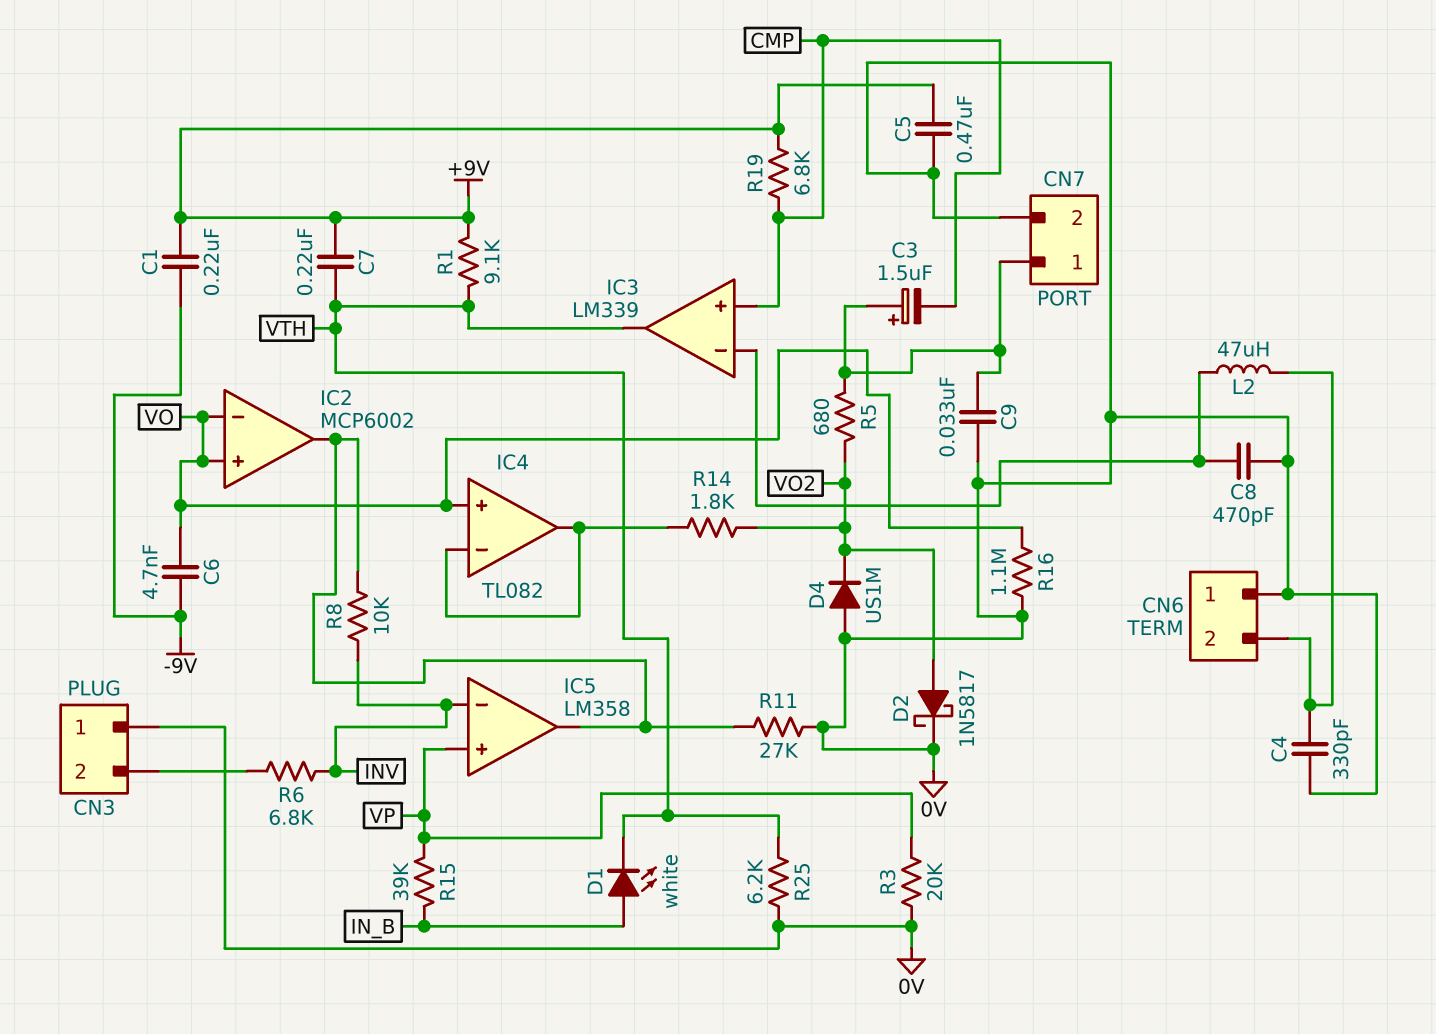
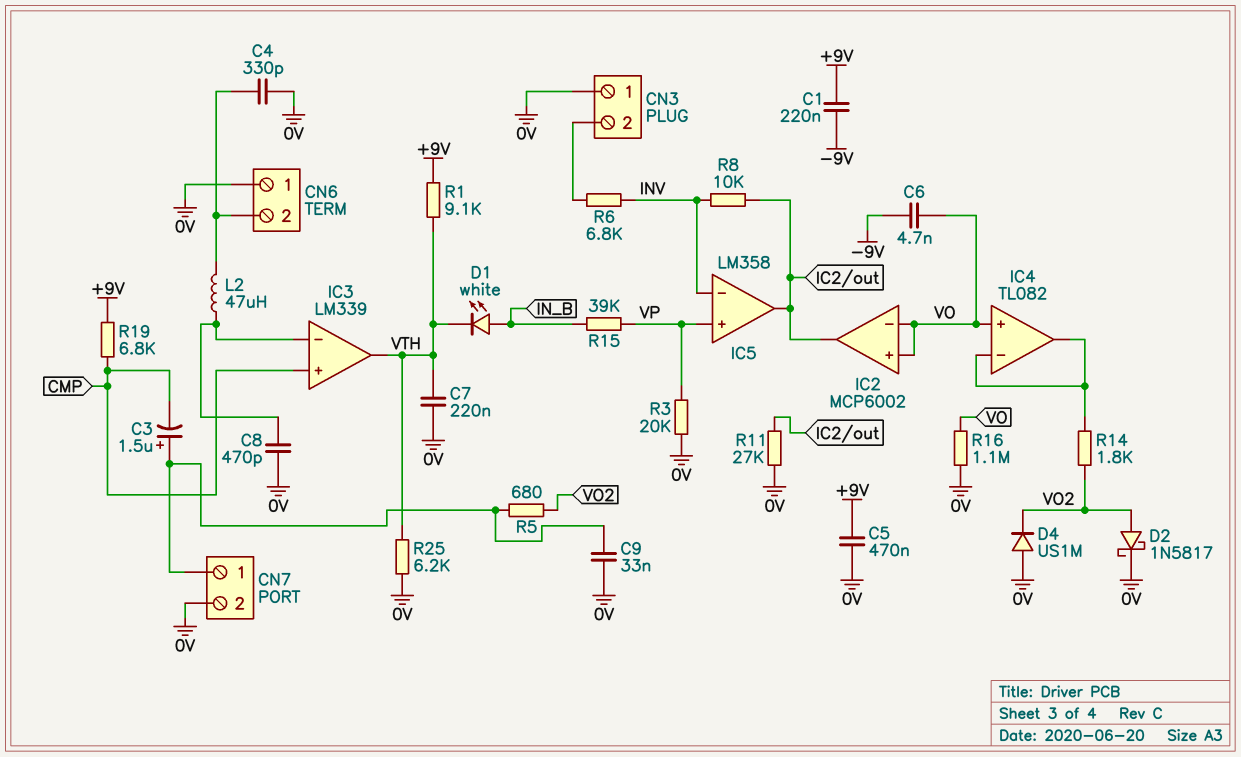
C7: 220nF (+9V, VTH) -> 220nF (0V, VTH)

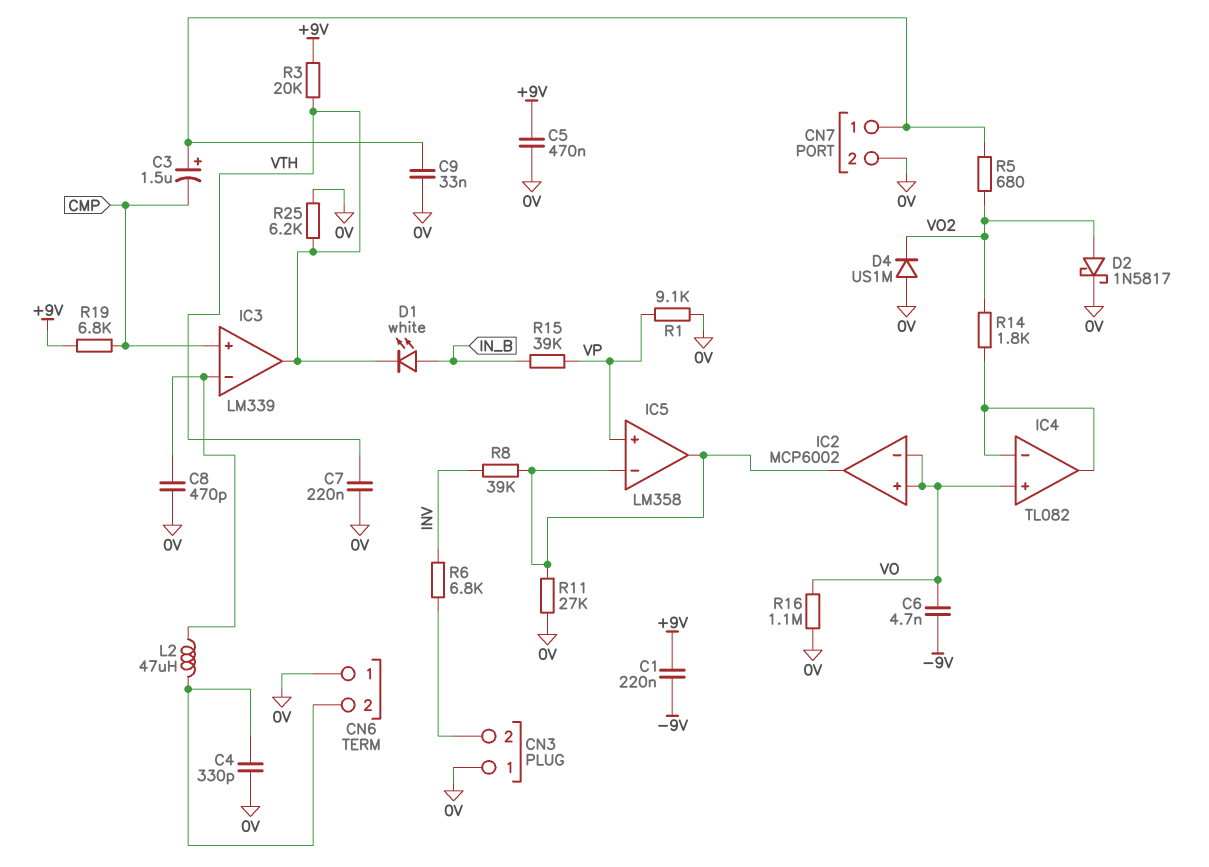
IC5 pin in-: INV -> IC2/out
R1: 9.1k (+9V, VTH) -> 9.1k (0V, VP)
R3: 20k (0V, VP) -> 20k (+9V, VTH)
R8: 10k (IC2/out, INV) -> 39k (IC2/out, INV)

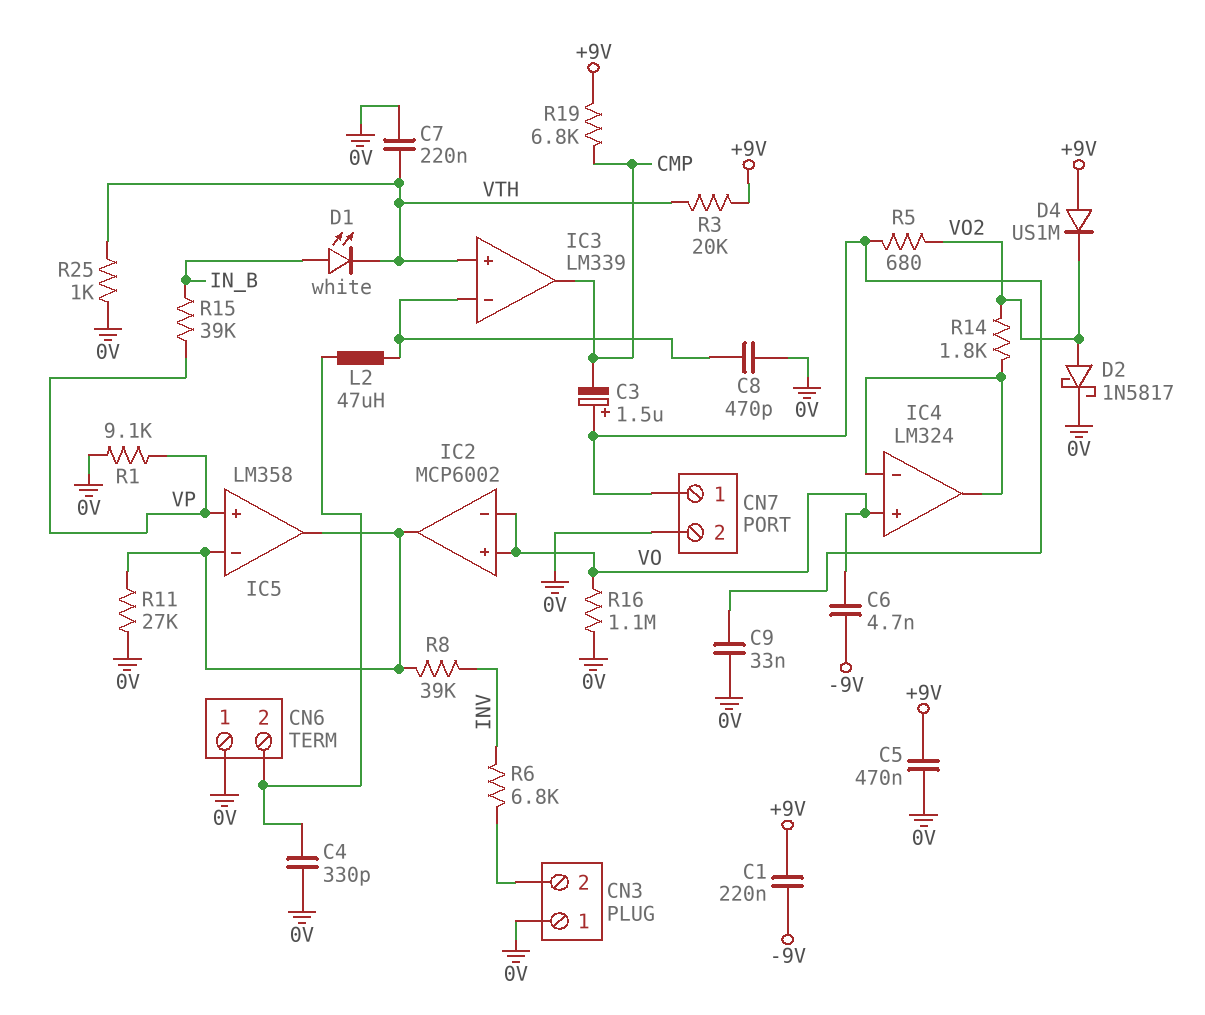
D4: diode US1M (A 0V, K VO2) -> diode US1M (A +9V, K VO2)
IC3 pin in+: CMP -> VTH
IC3 pin out: VTH -> CMP
IC4: TL082 -> LM324
R25: 6.2k (0V, VTH) -> 1k (0V, VTH)

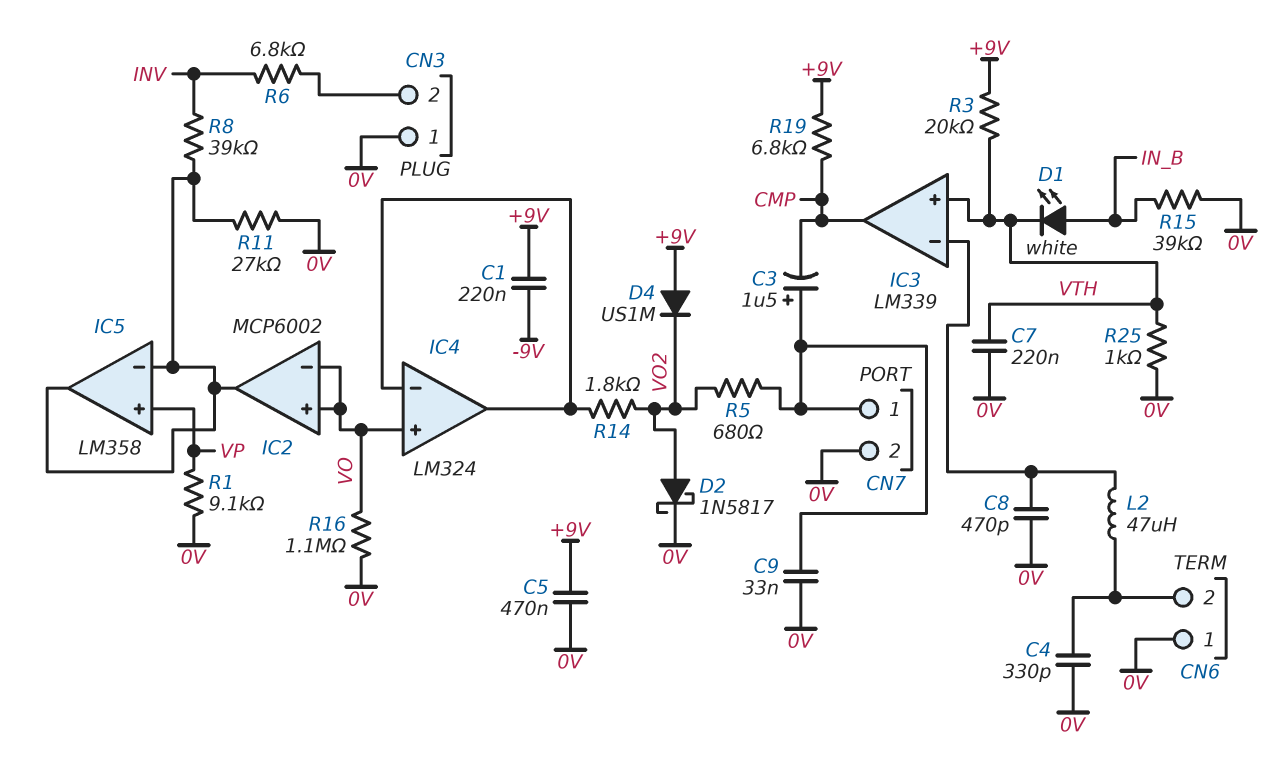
C6: 4.7nF (-9V, VO) -> none
R15: 39k (IN_B, VP) -> 39k (0V, IN_B)

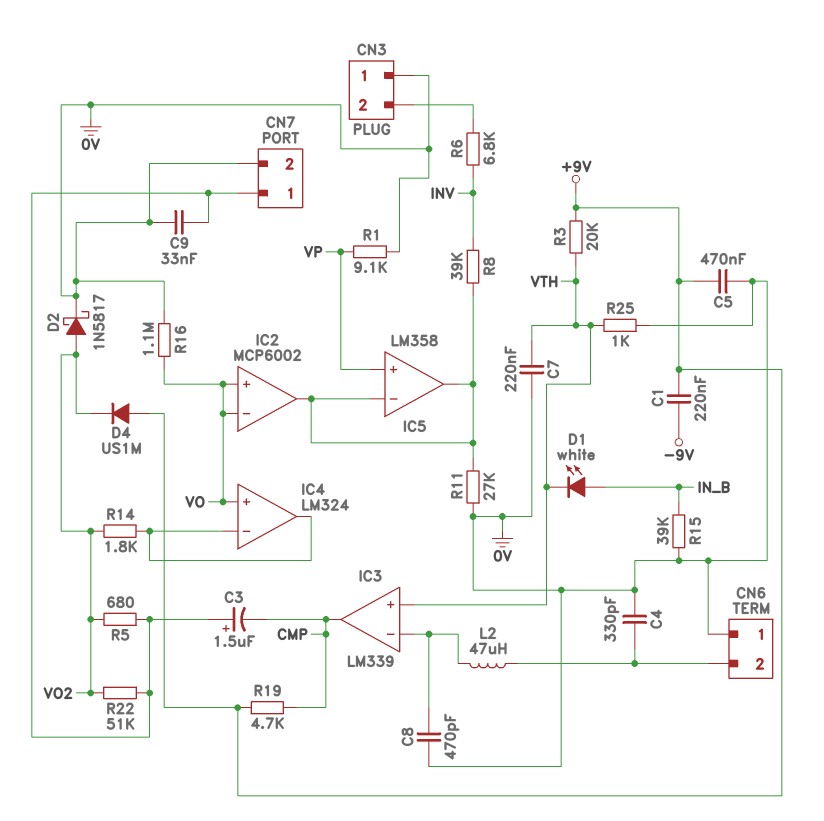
R19: 6.8k (+9V, CMP) -> 4.7k (+9V, CMP)
R22: none -> 51k (CN7/1, VO2)

